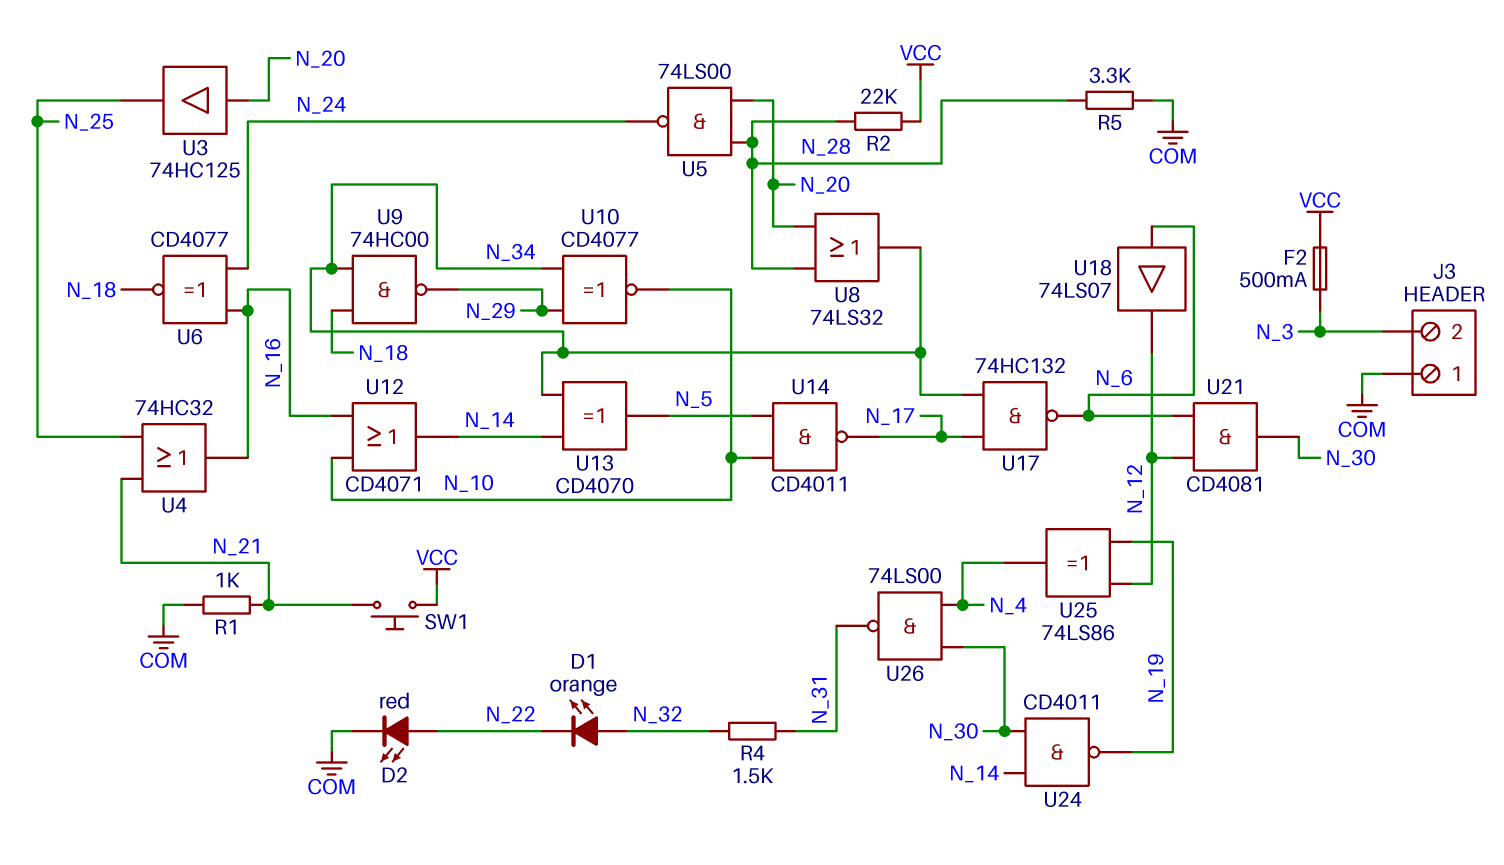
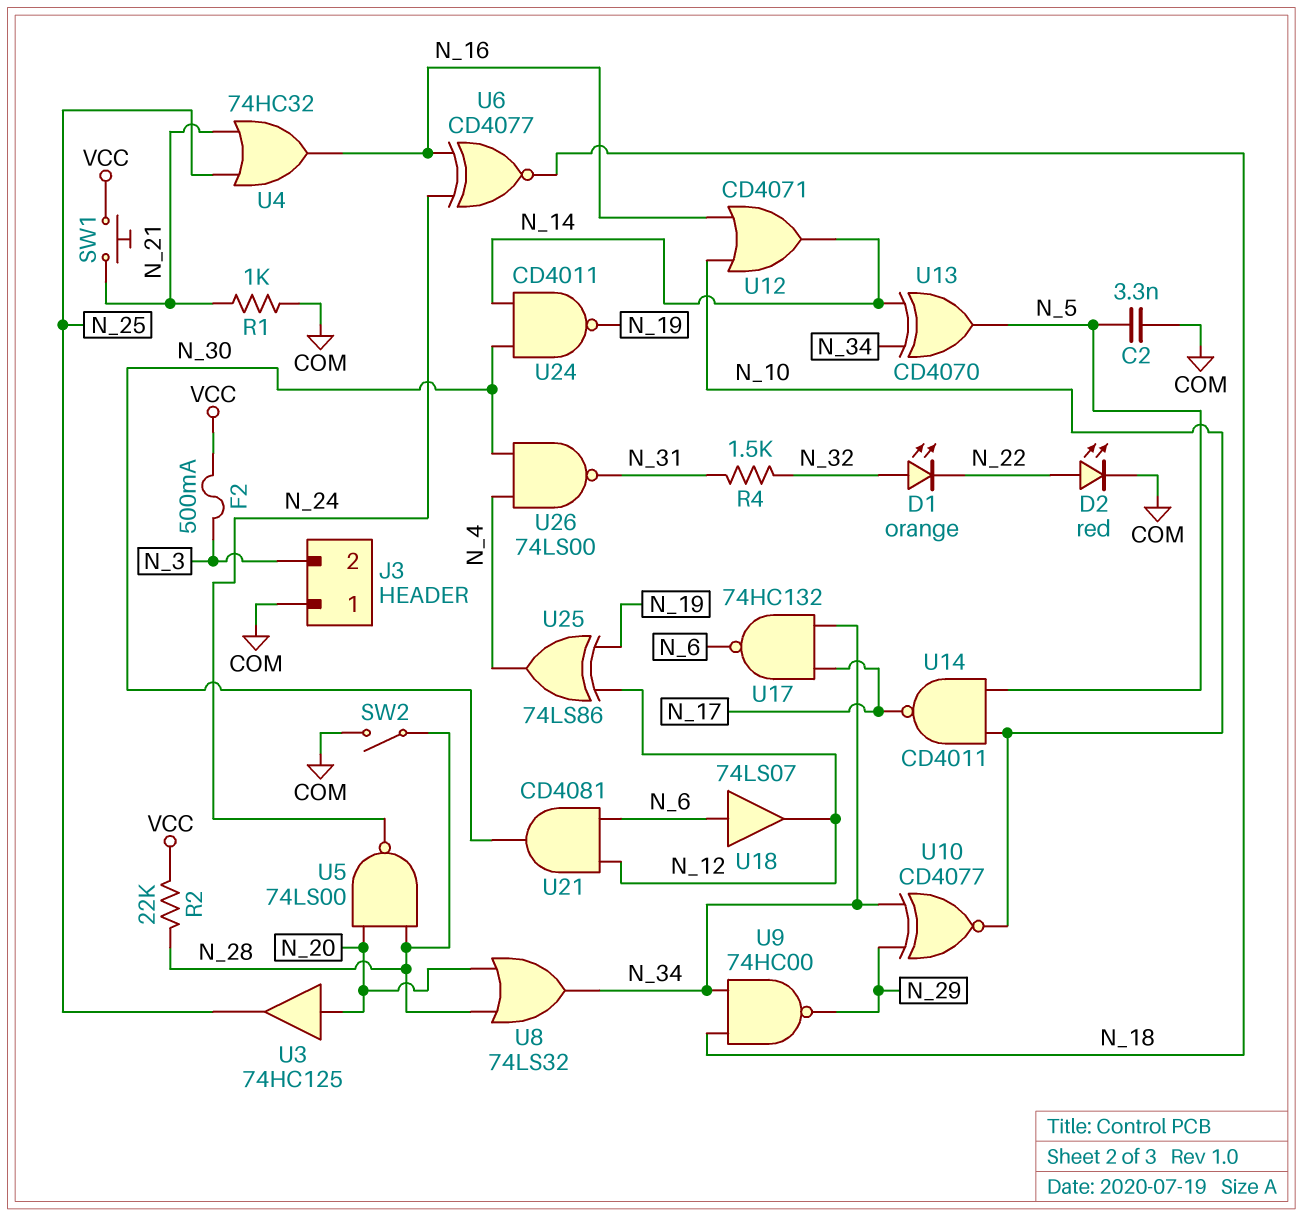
C2: none -> 3.3nF (COM, N_5)
R5: 3.3k (COM, N_28) -> none
SW2: none -> switch (COM, N_28)

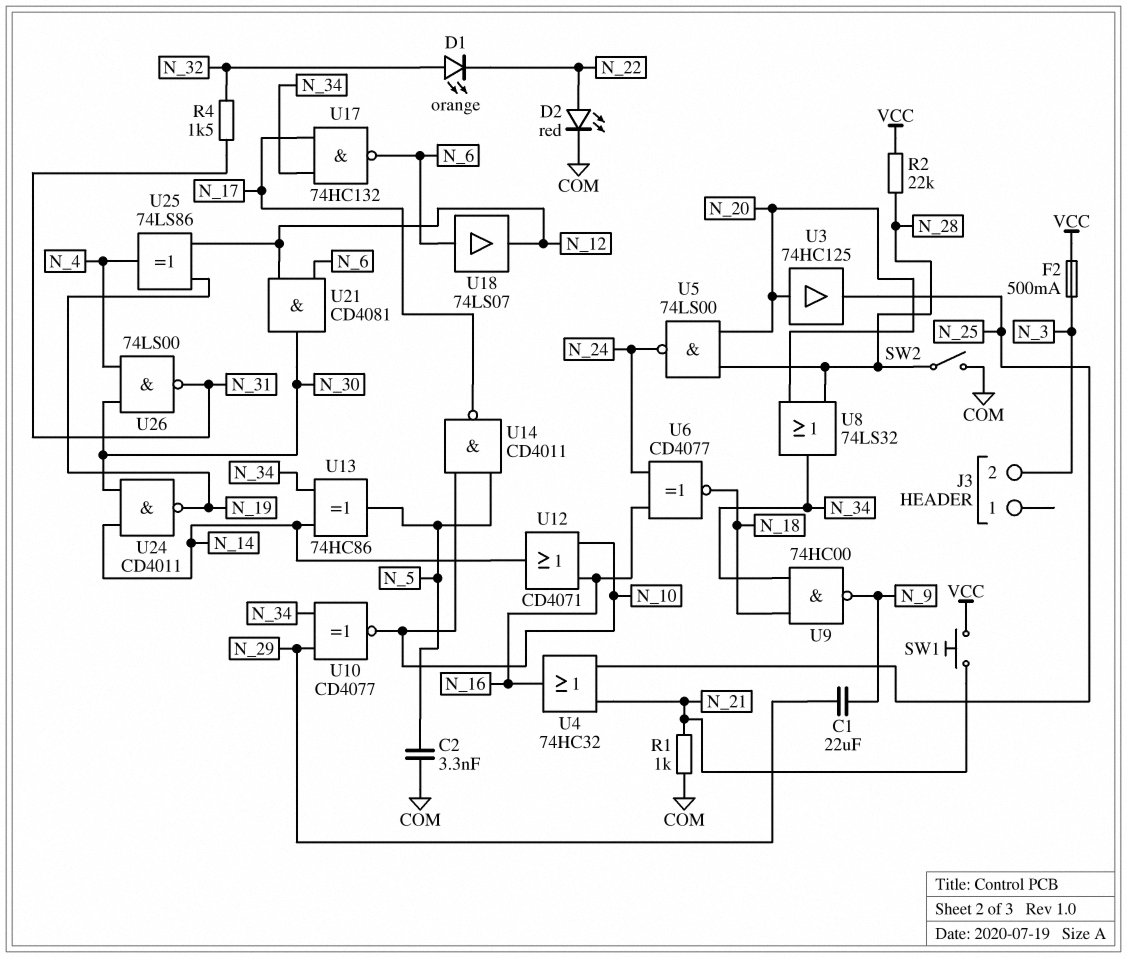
C1: none -> 22uF (N_9, N_29)
J3 pin 1: COM -> none
U9: NAND 74HC00 (in N_18, in N_34, out N_29) -> NAND 74HC00 (in N_18, in N_34, out N_9)
U13: XOR CD4070 (in N_14, in N_34, out N_5) -> XOR 74HC86 (in N_14, in N_34, out N_5)

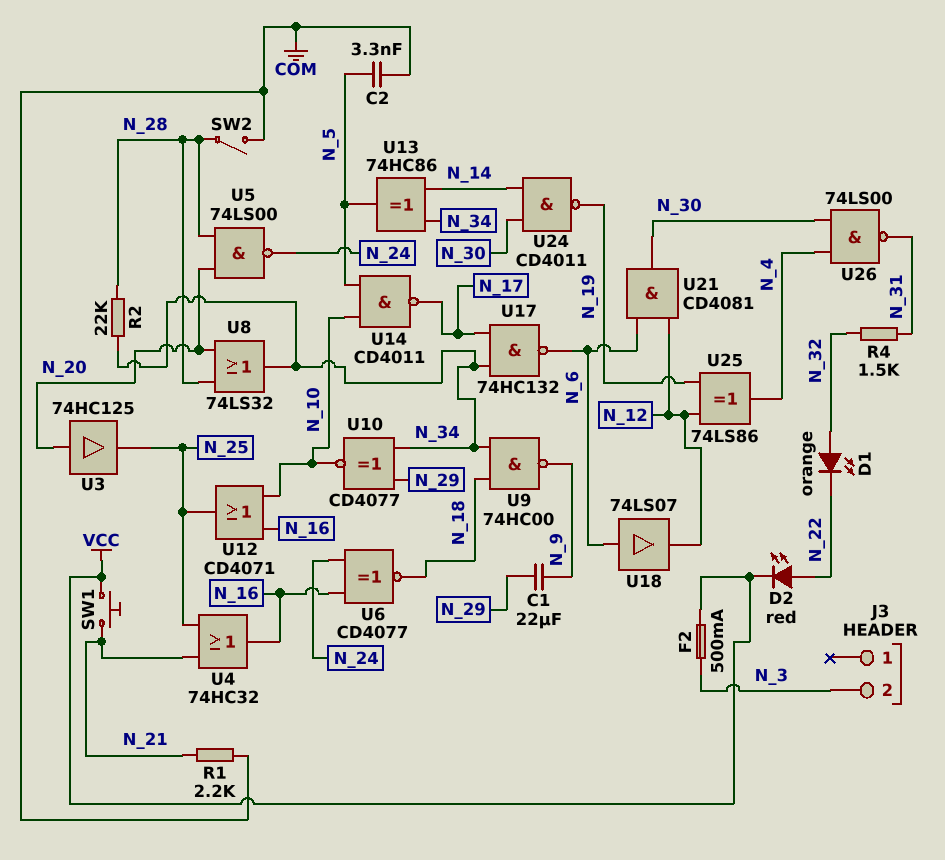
D2: LED red (A N_22, K COM) -> LED red (A N_22, K VCC)
R1: 1k (COM, N_21) -> 2.2k (COM, N_21)
R2: 22k (N_28, VCC) -> 22k (N_28, N_34)
U12: OR CD4071 (in N_10, in N_16, out N_14) -> OR CD4071 (in N_10, in N_16, out N_25)

